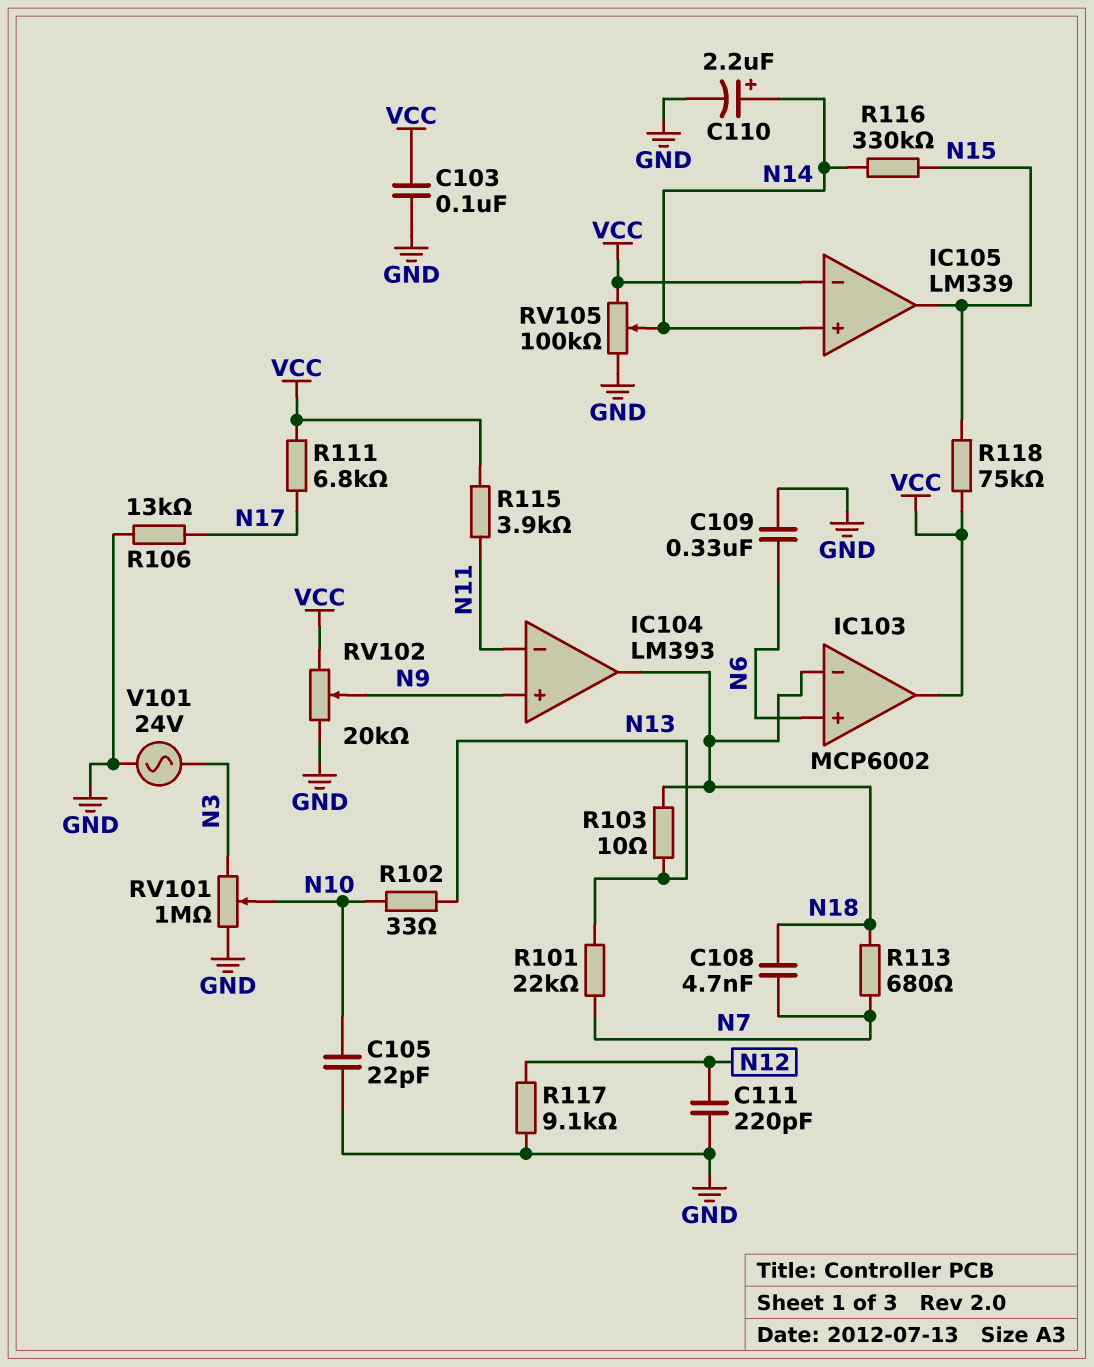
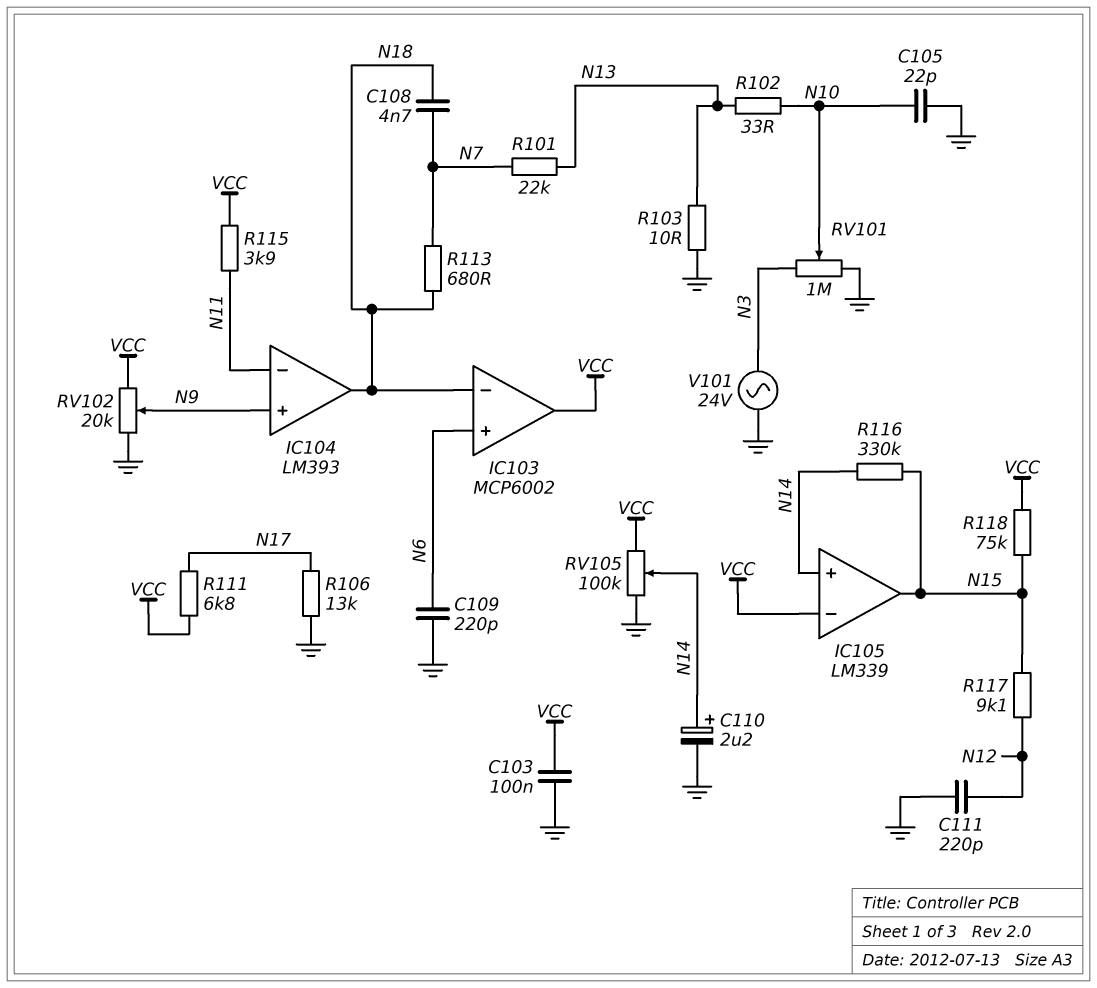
C109: 330nF (GND, N6) -> 220pF (GND, N6)
R103: 10 (N13, N18) -> 10 (GND, N13)
R117: 9.1k (GND, N12) -> 9.1k (N12, N15)

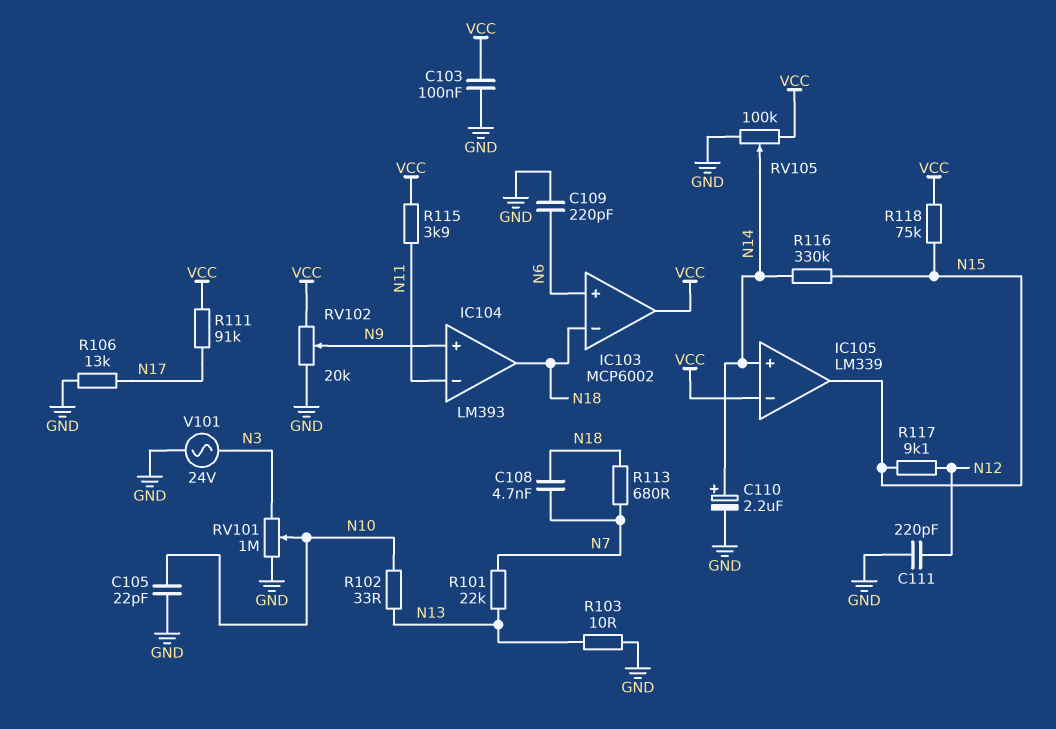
R111: 6.8k (N17, VCC) -> 91k (N17, VCC)

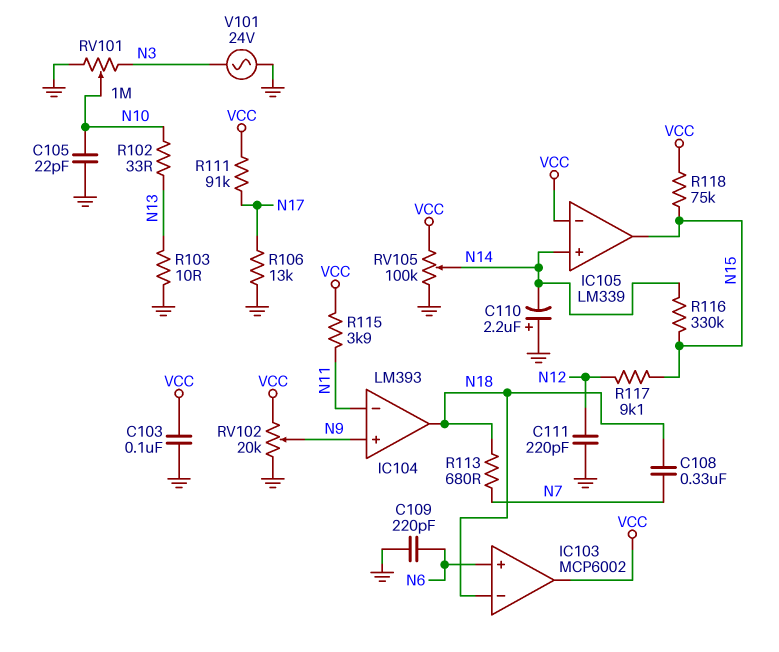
C108: 4.7nF (N7, N18) -> 330nF (N7, N18)
C110: 2.2uF (plus N14, minus GND) -> 2.2uF (plus GND, minus N14)
R101: 22k (N7, N13) -> none

